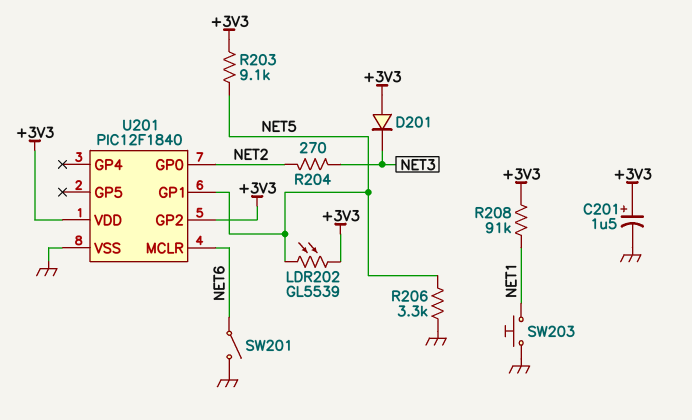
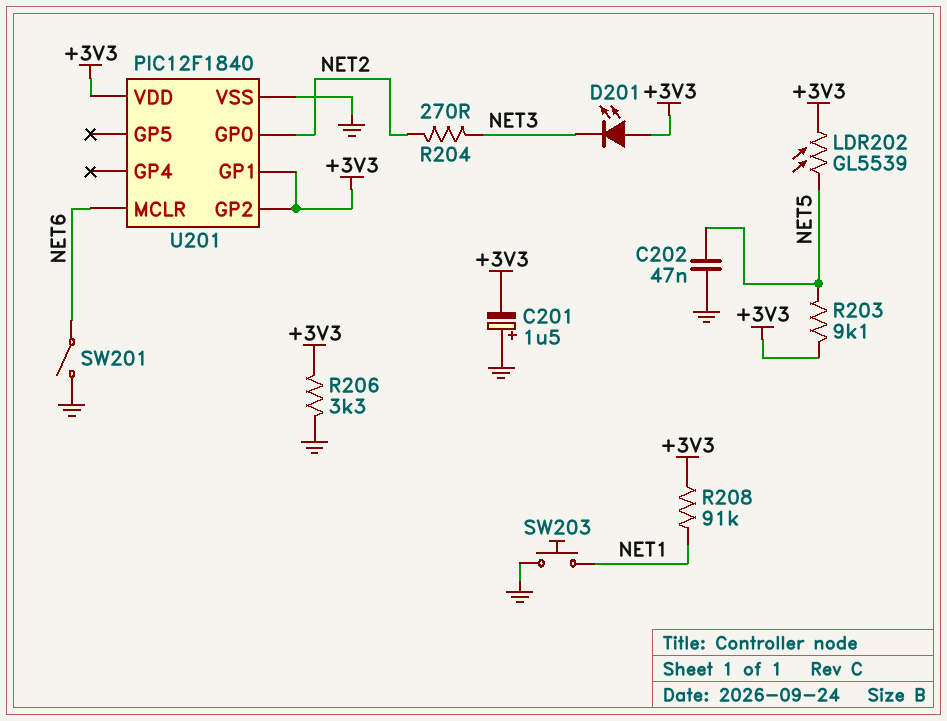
C201: 1.5uF (plus +3V3, minus GND) -> 1.5uF (plus GND, minus +3V3)
C202: none -> 47nF (GND, NET5)
D201: diode (A +3V3, K NET3) -> LED (A +3V3, K NET3)
R206: 3.3k (GND, NET5) -> 3.3k (+3V3, GND)
U201 pin GP1: NET5 -> +3V3

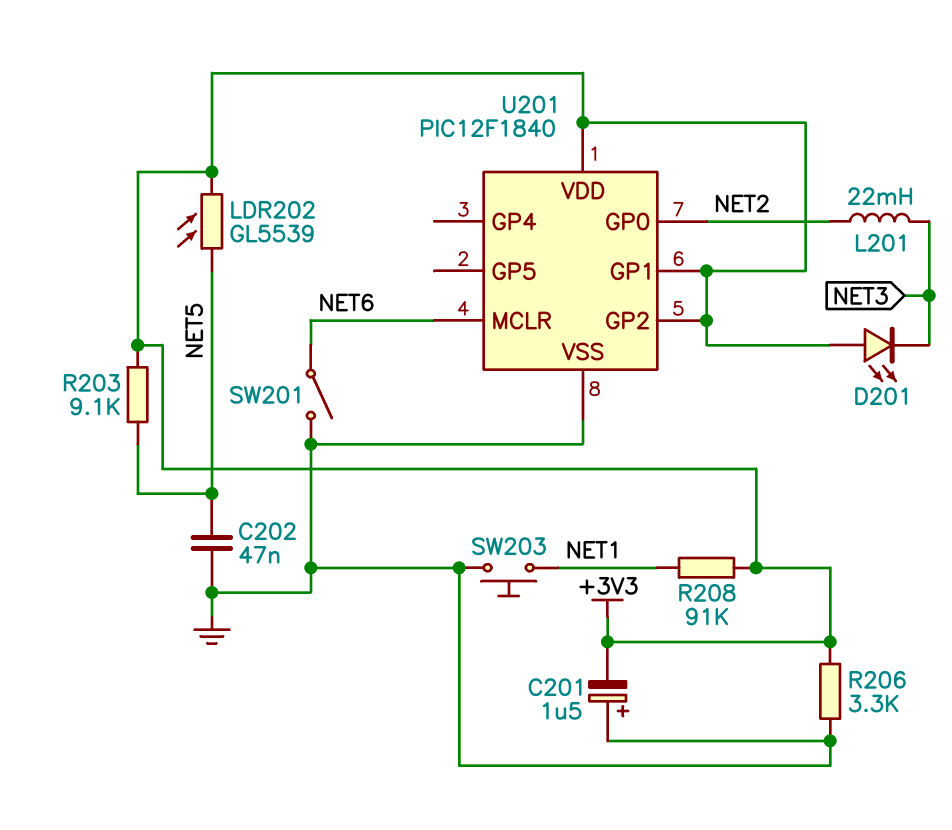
L201: none -> 22mH (NET2, NET3)
R204: 270 (NET2, NET3) -> none

